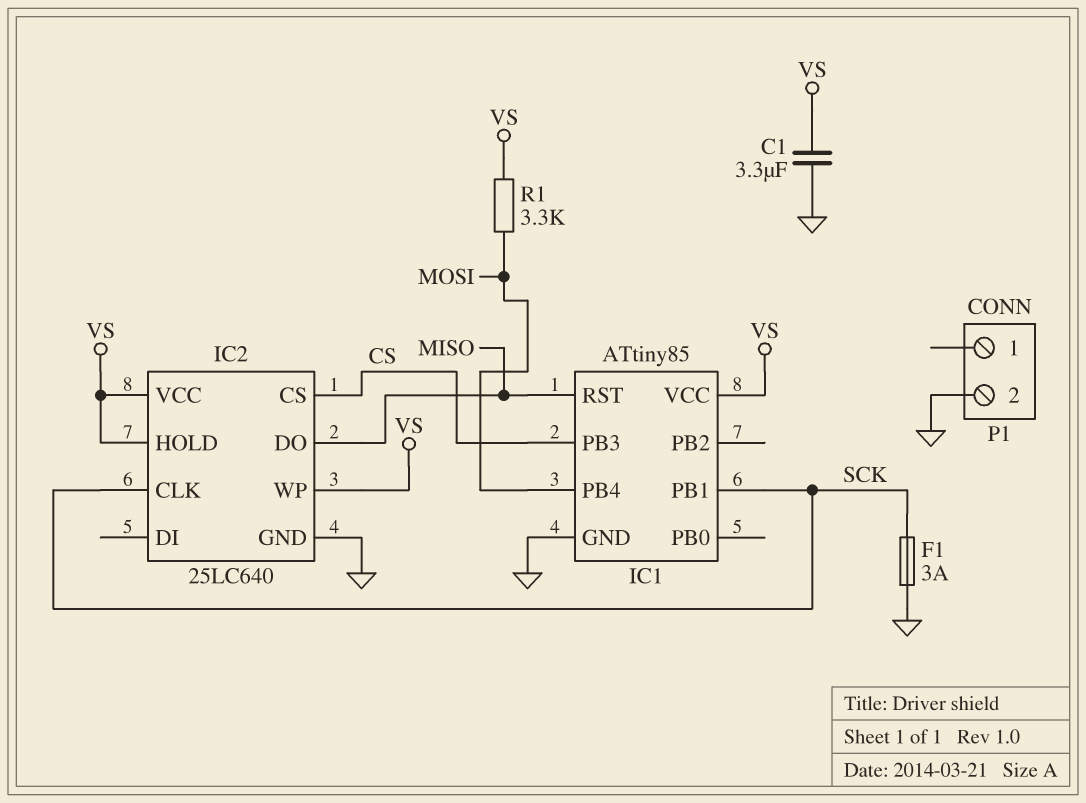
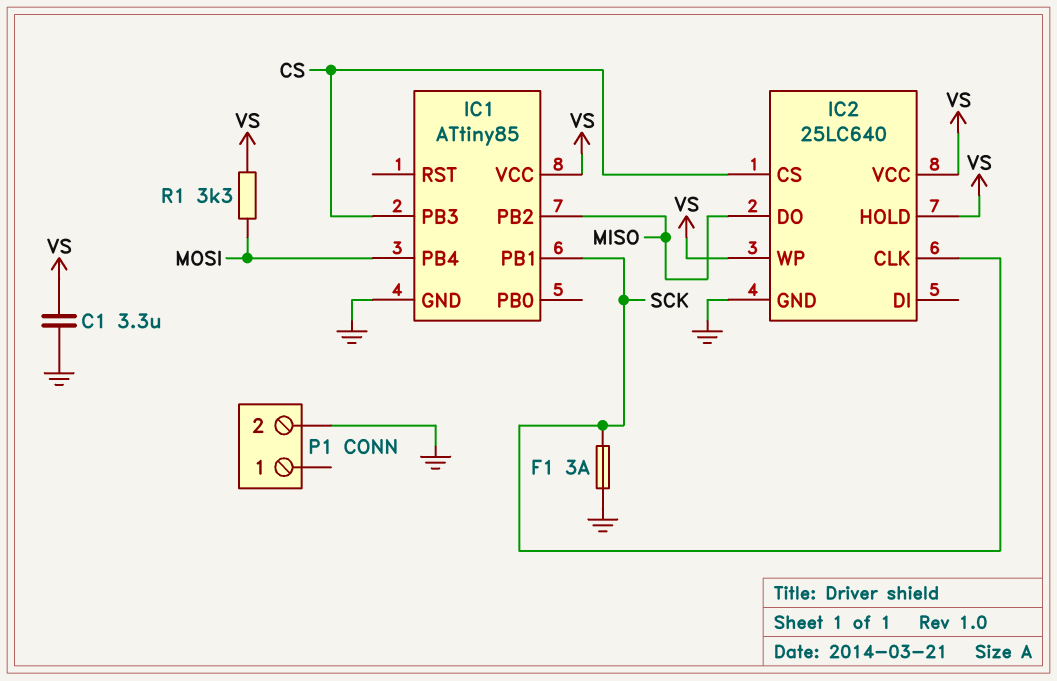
IC1 pin PB2: none -> MISO
IC1 pin RST: MISO -> none

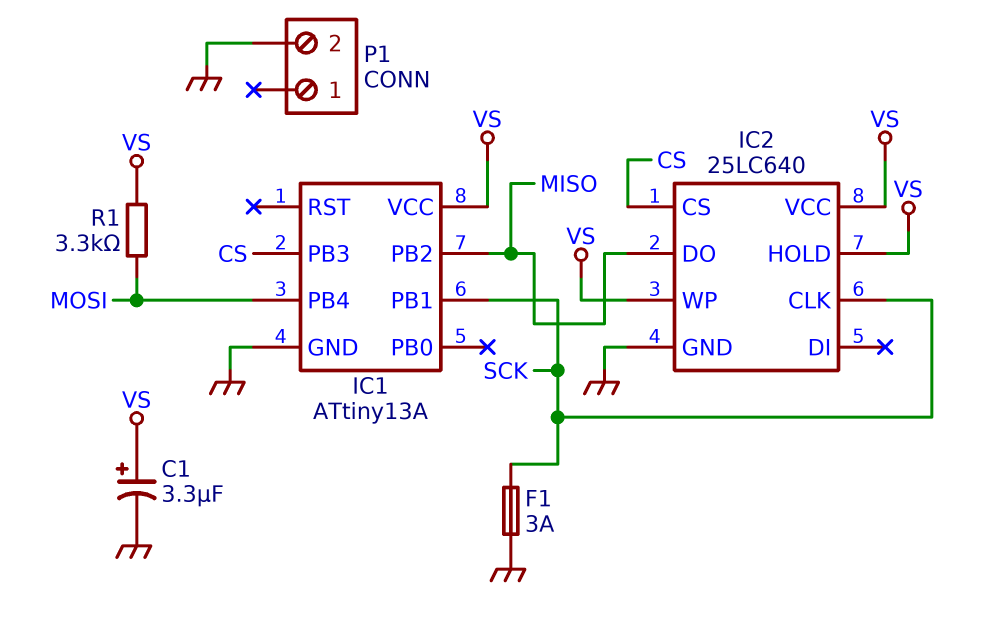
C1: 3.3uF (GND, VS) -> 3.3uF (plus VS, minus GND)
IC1: ATtiny85 -> ATtiny13A

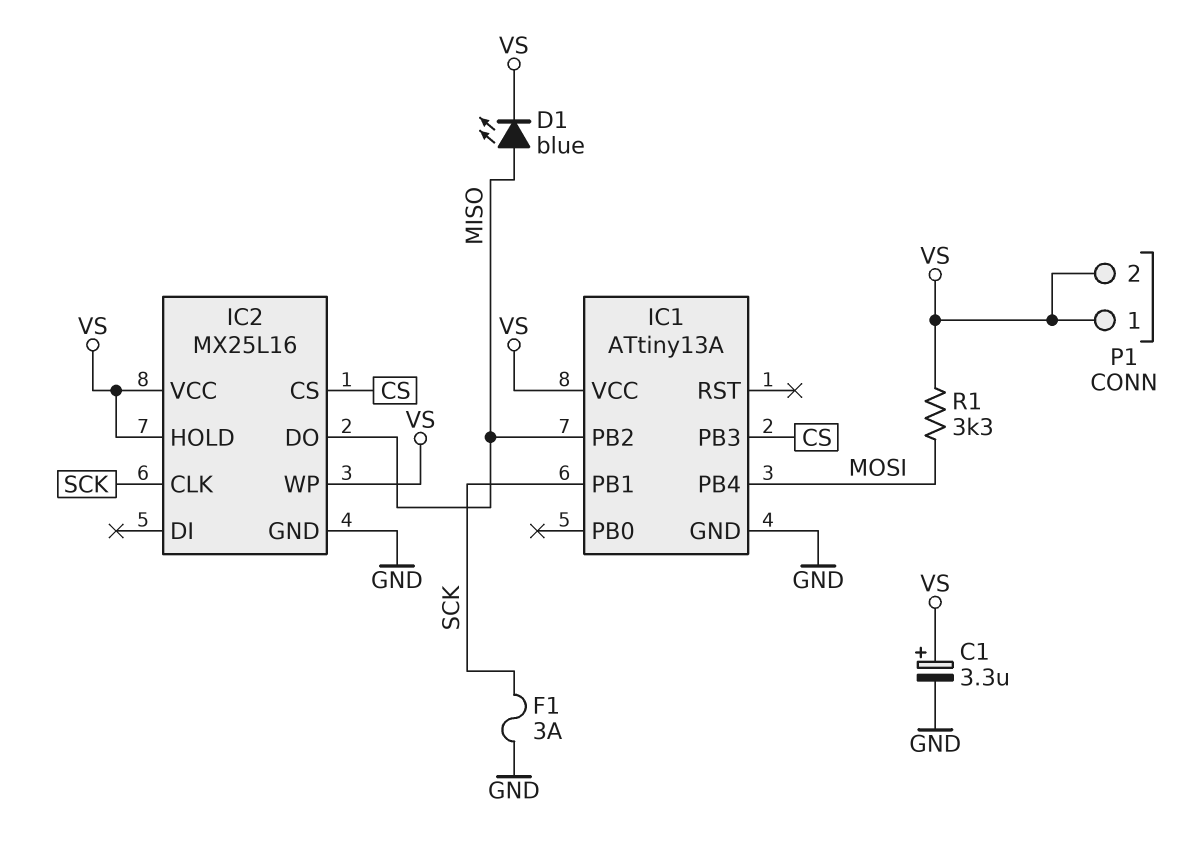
D1: none -> LED blue (A MISO, K VS)
IC2: 25LC640 -> MX25L16
P1 pin 1: none -> VS
P1 pin 2: GND -> VS

